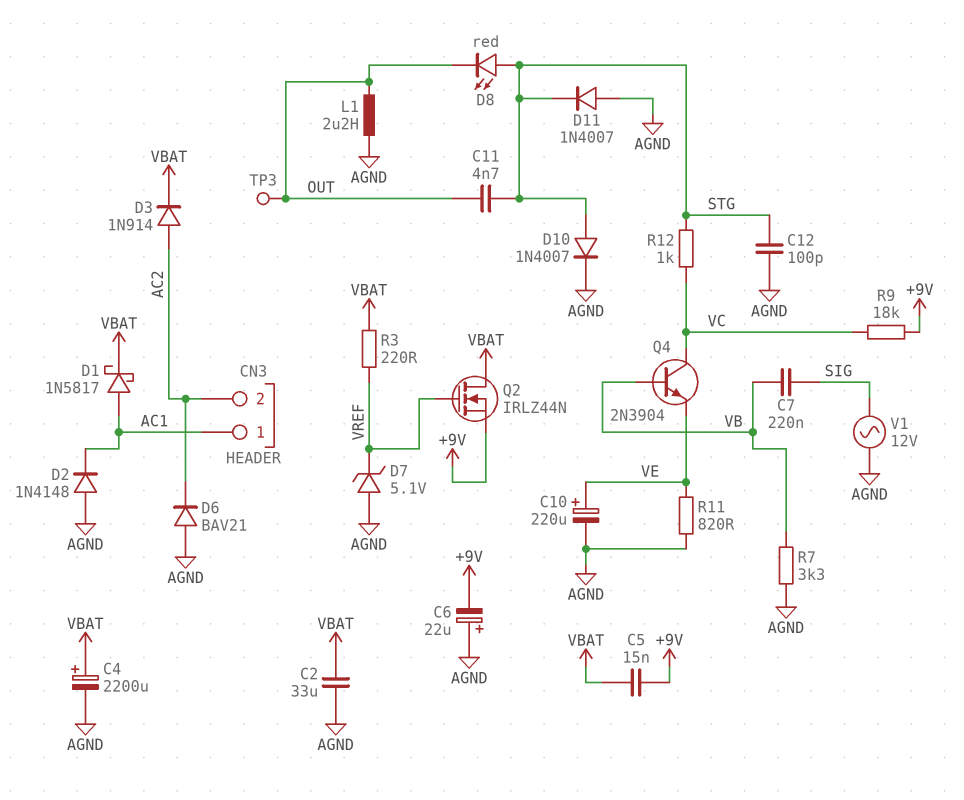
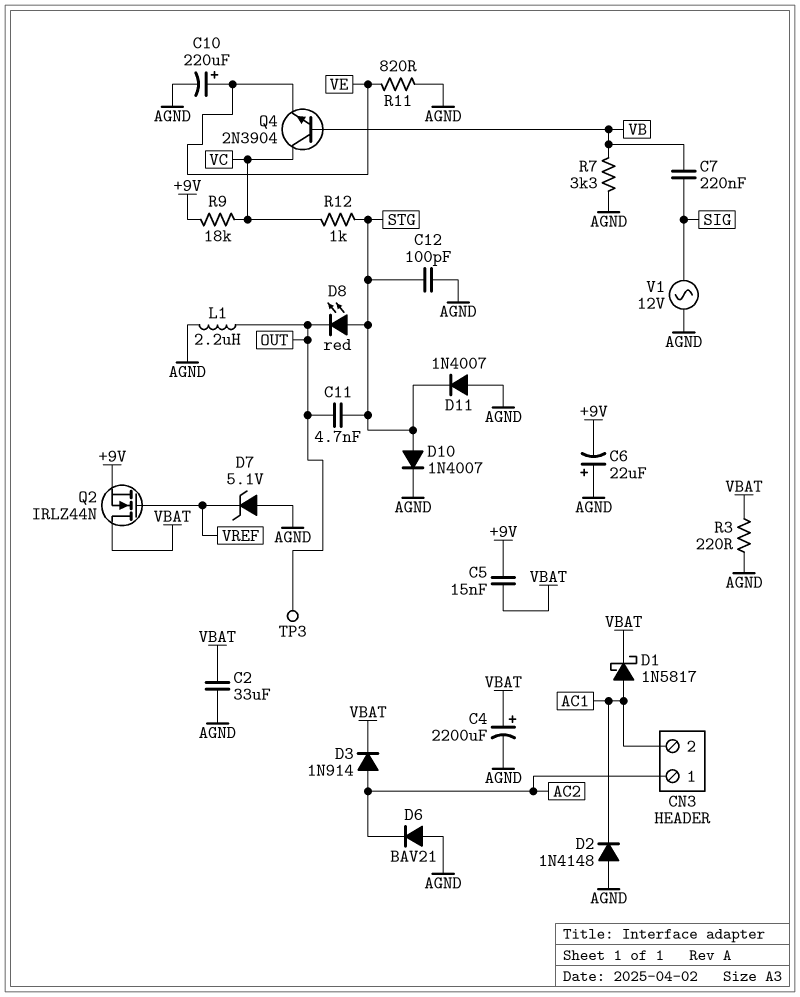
CN3 pin 1: AC1 -> AC2
CN3 pin 2: AC2 -> AC1
R3: 220 (VBAT, VREF) -> 220 (AGND, VBAT)

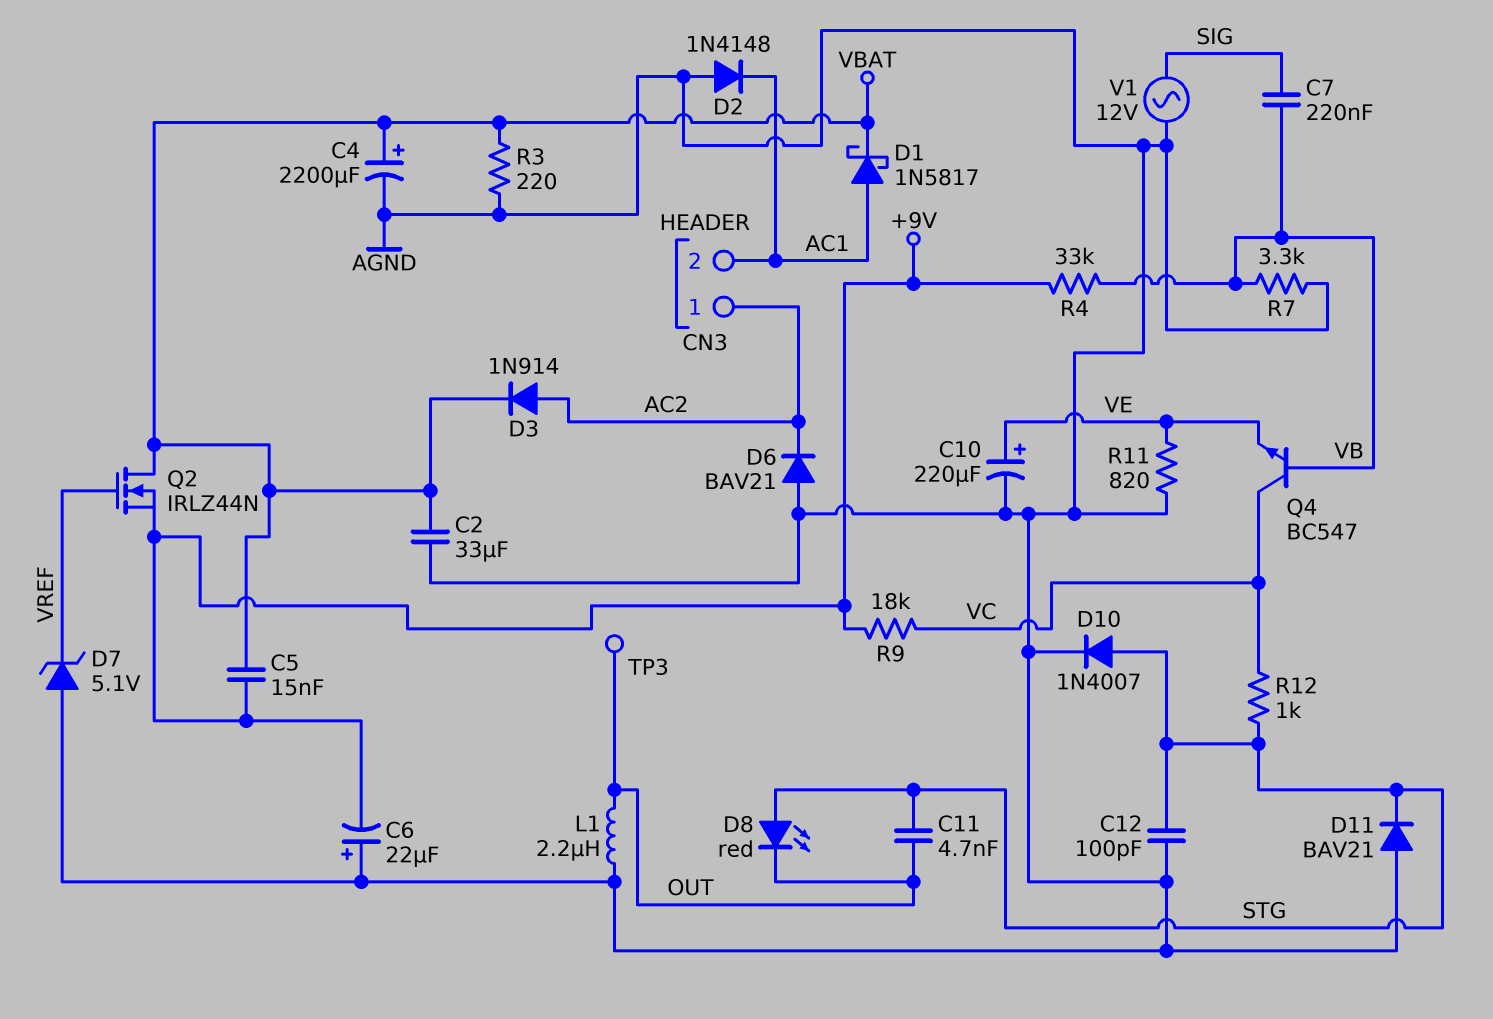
D11: diode 1N4007 (A AGND, K STG) -> diode BAV21 (A AGND, K STG)
Q4: NPN 2N3904 (B VB, C VC, E VE) -> NPN BC547 (B VB, C VC, E VE)
R4: none -> 33k (+9V, VB)

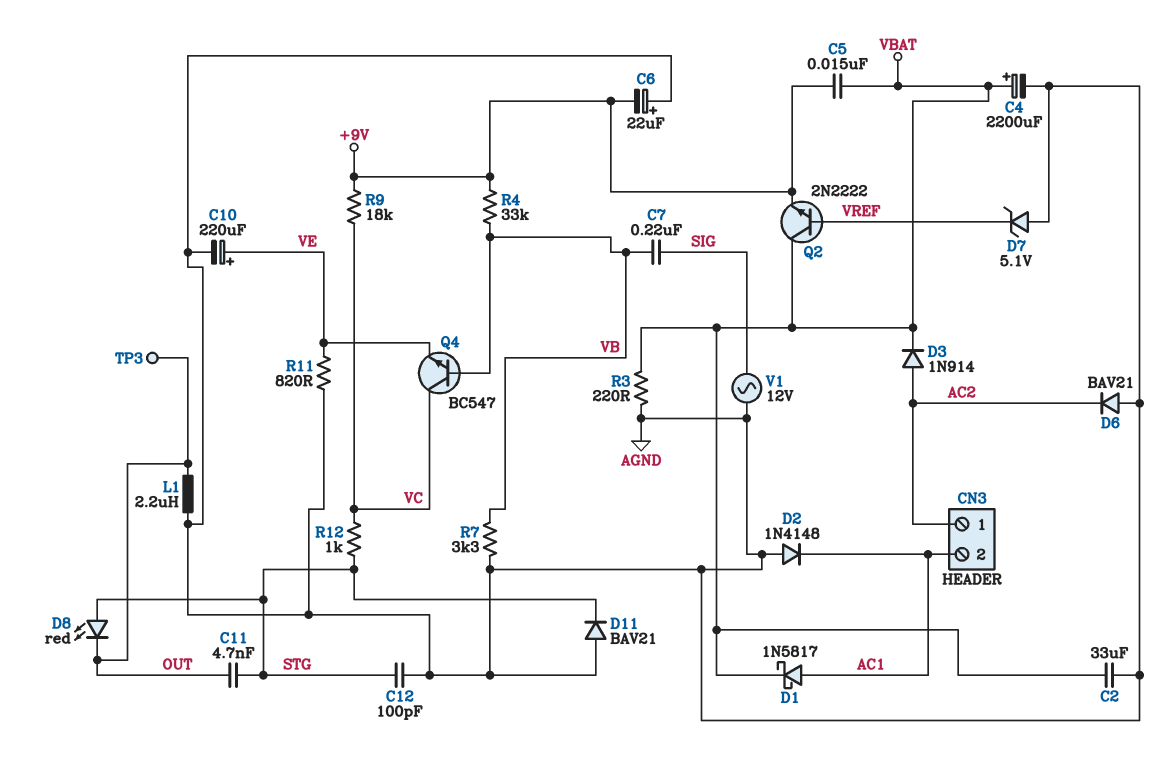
D10: diode 1N4007 (A STG, K AGND) -> none
Q2: NMOS IRLZ44N (G VREF, D VBAT, S +9V) -> NPN 2N2222 (B VREF, C VBAT, E +9V)

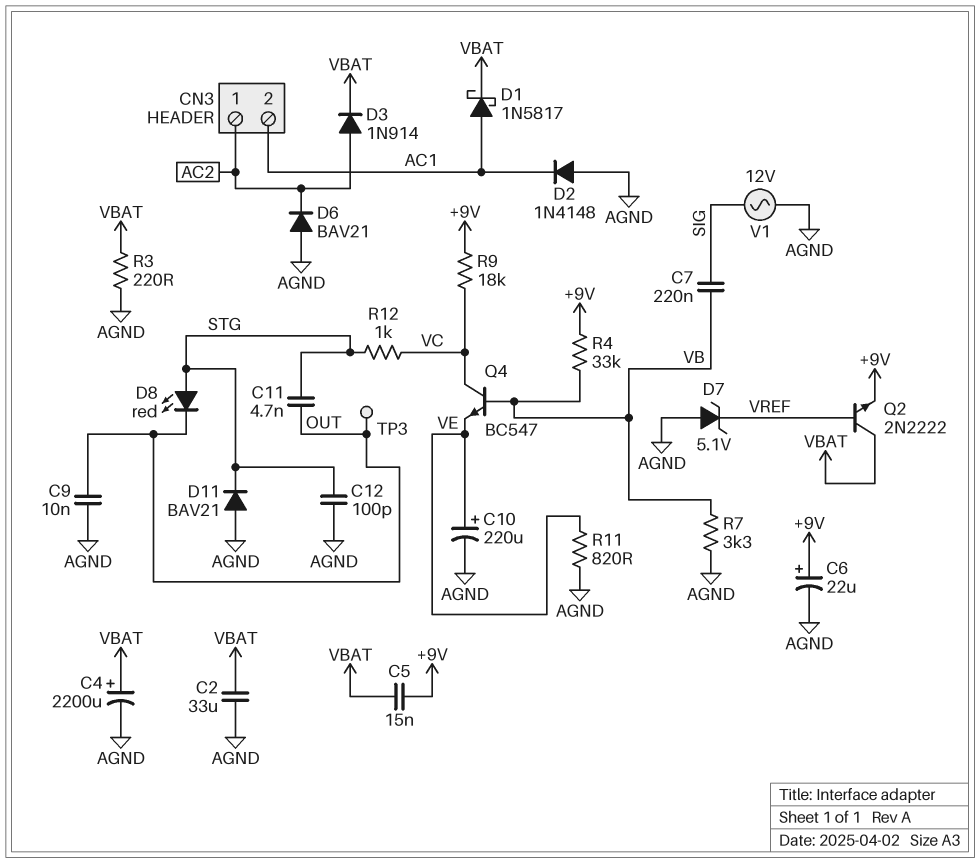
C6: 22uF (plus AGND, minus +9V) -> 22uF (plus +9V, minus AGND)
C9: none -> 10nF (AGND, OUT)
L1: 2.2uH (AGND, OUT) -> none

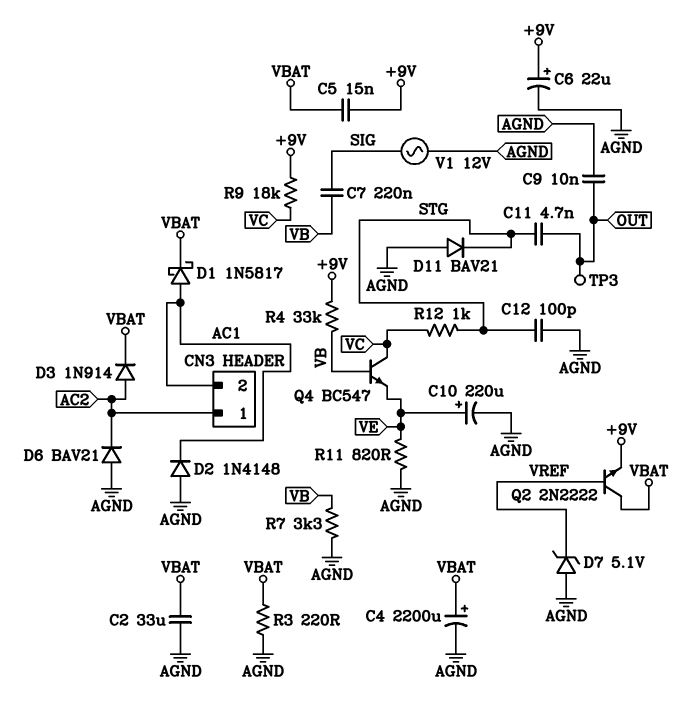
D8: LED red (A STG, K OUT) -> none

